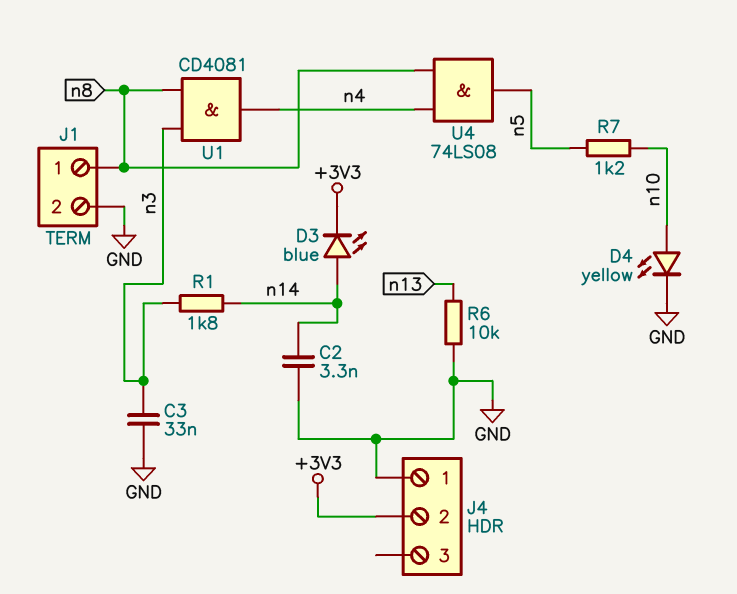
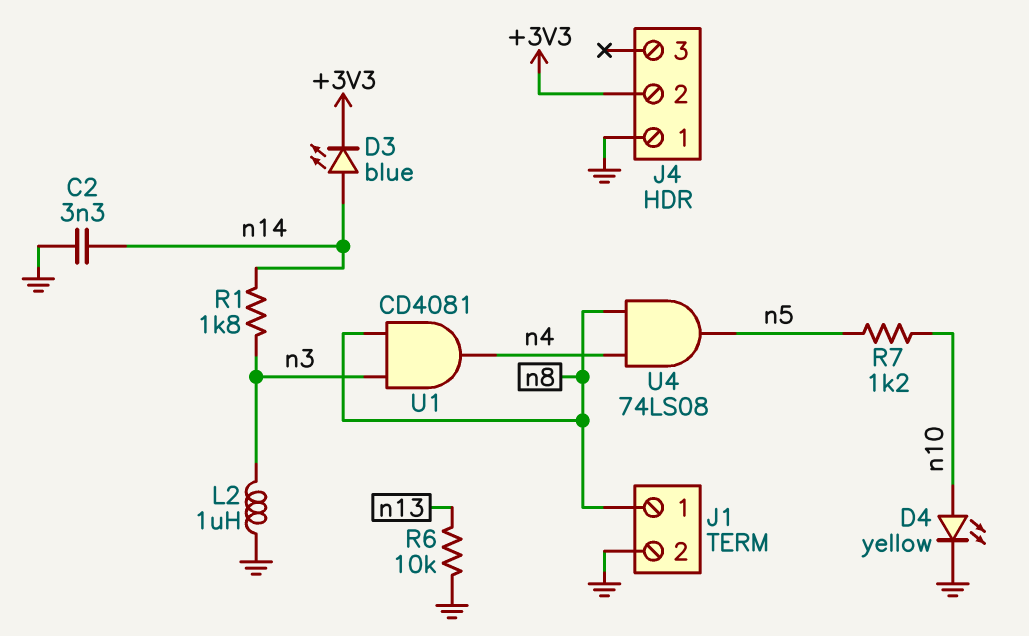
C3: 33nF (GND, n3) -> none
L2: none -> 1uH (GND, n3)

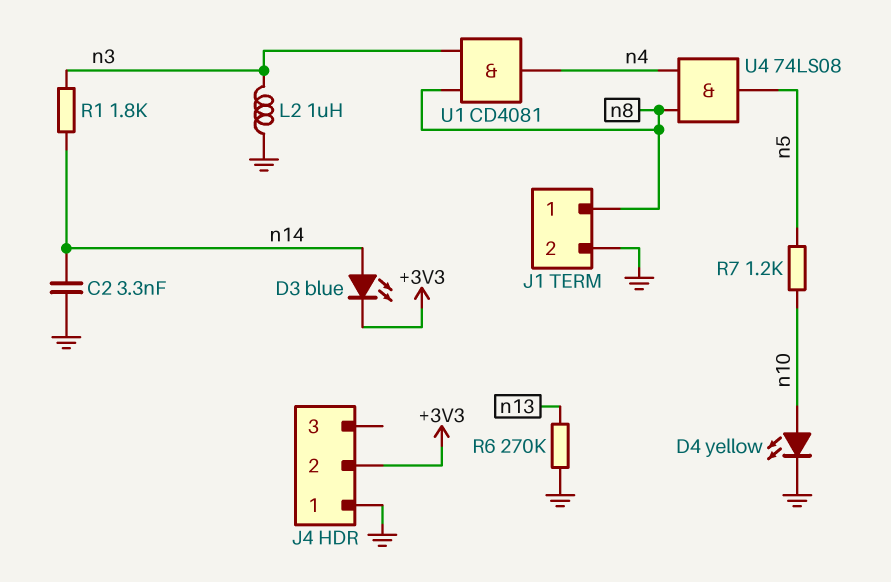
R6: 10k (GND, n13) -> 270k (GND, n13)

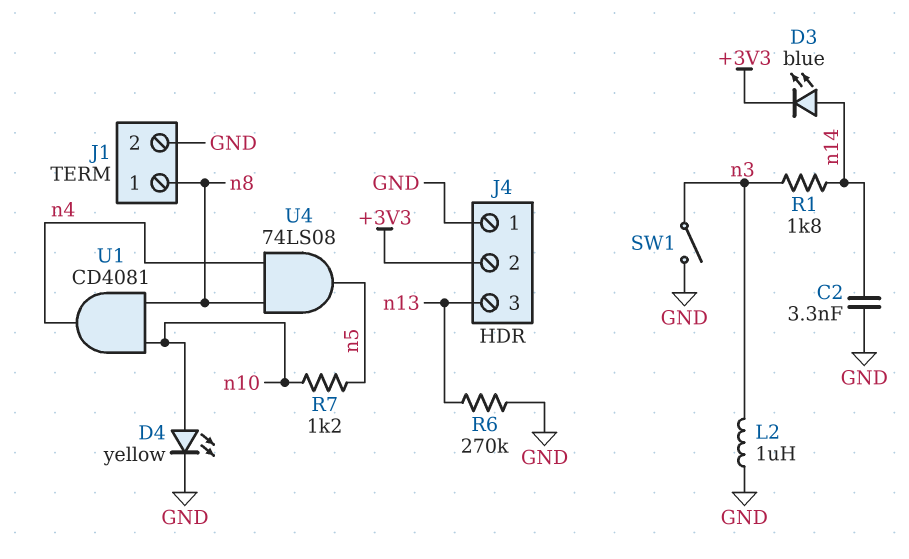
J4 pin 3: none -> n13
SW1: none -> switch (GND, n3)
U1: AND CD4081 (in n3, in n8, out n4) -> AND CD4081 (in n8, in n10, out n4)

